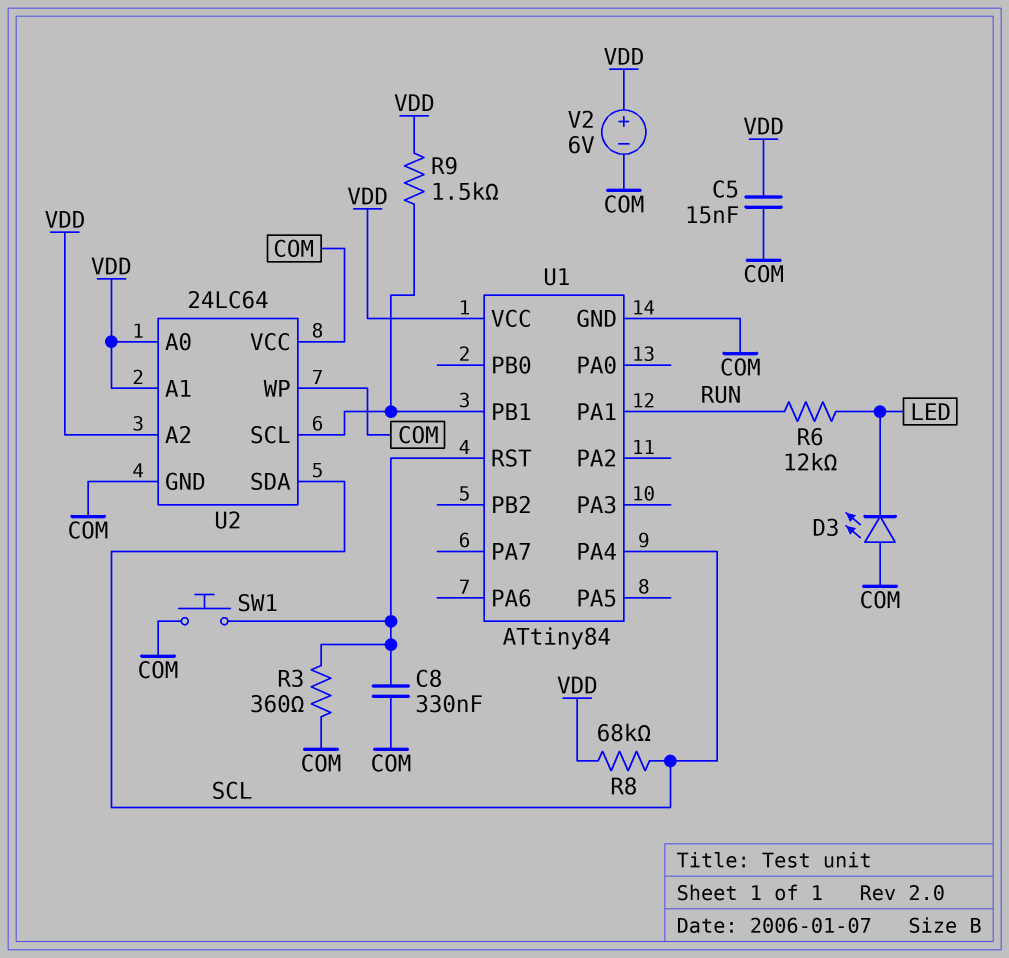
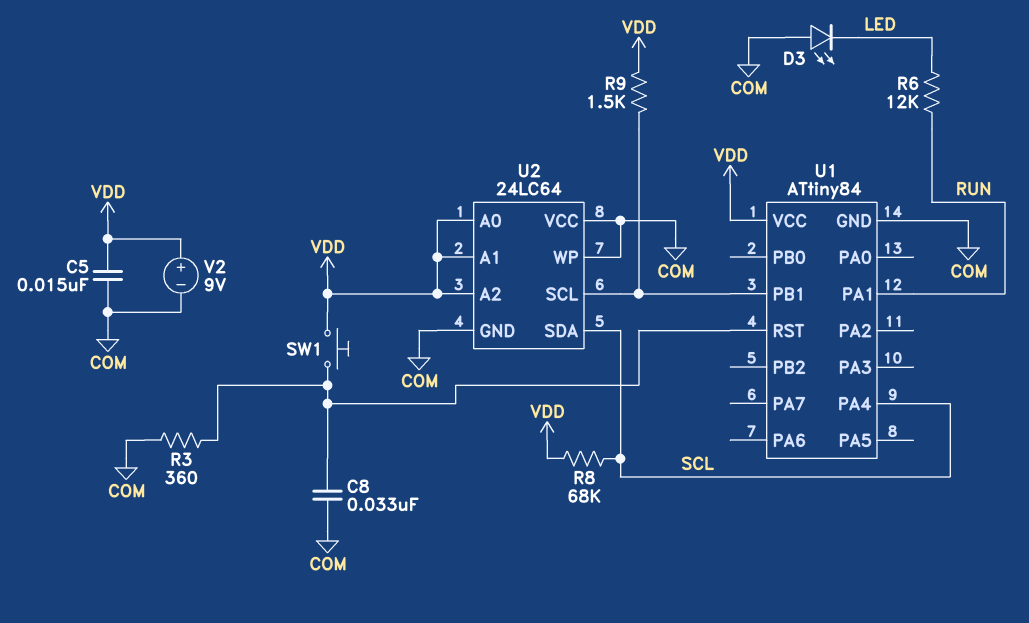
C8: 330nF (COM, U1/RST) -> 33nF (COM, U1/RST)
SW1: button (COM, U1/RST) -> button (U1/RST, VDD)
V2: 6V (plus VDD, minus COM) -> 9V (plus VDD, minus COM)

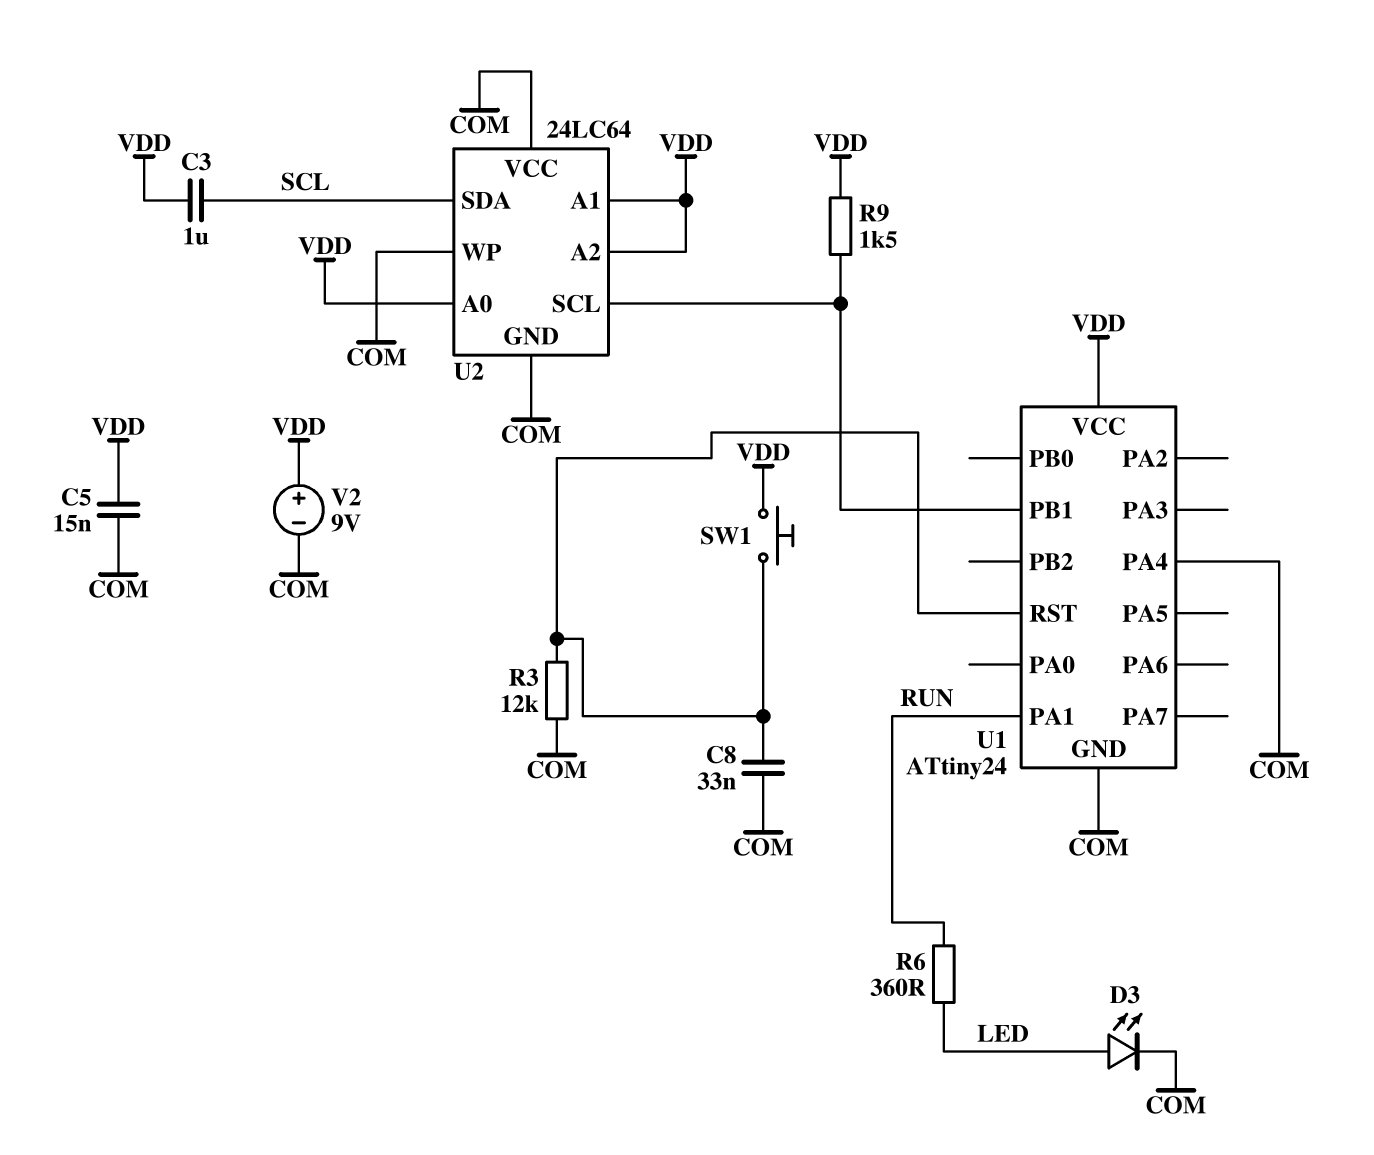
C3: none -> 1uF (SCL, VDD)
D3: LED (A COM, K LED) -> LED (A LED, K COM)
R3: 360 (COM, U1/RST) -> 12k (COM, U1/RST)
R6: 12k (LED, RUN) -> 360 (LED, RUN)
R8: 68k (SCL, VDD) -> none
U1: ATtiny84 -> ATtiny24
U1 pin PA4: SCL -> COM

